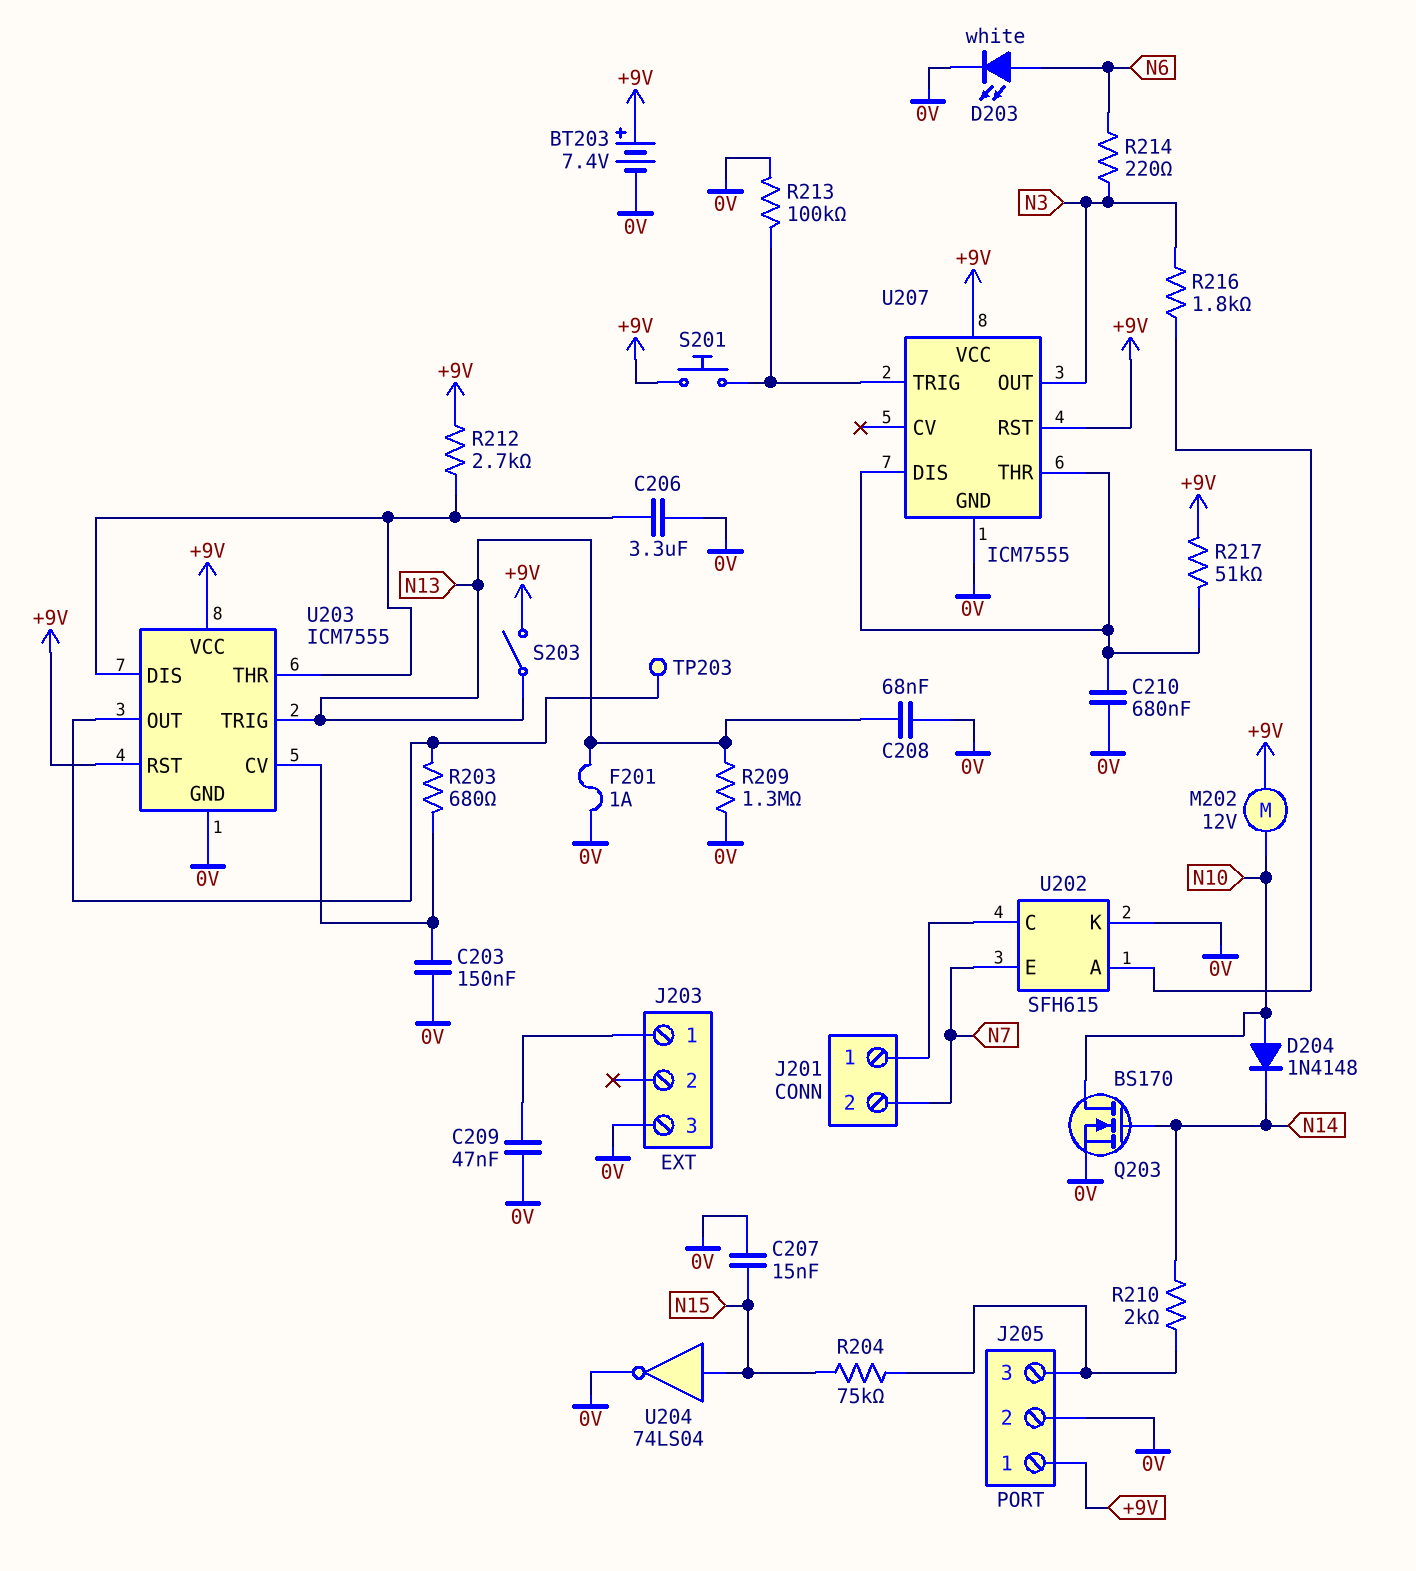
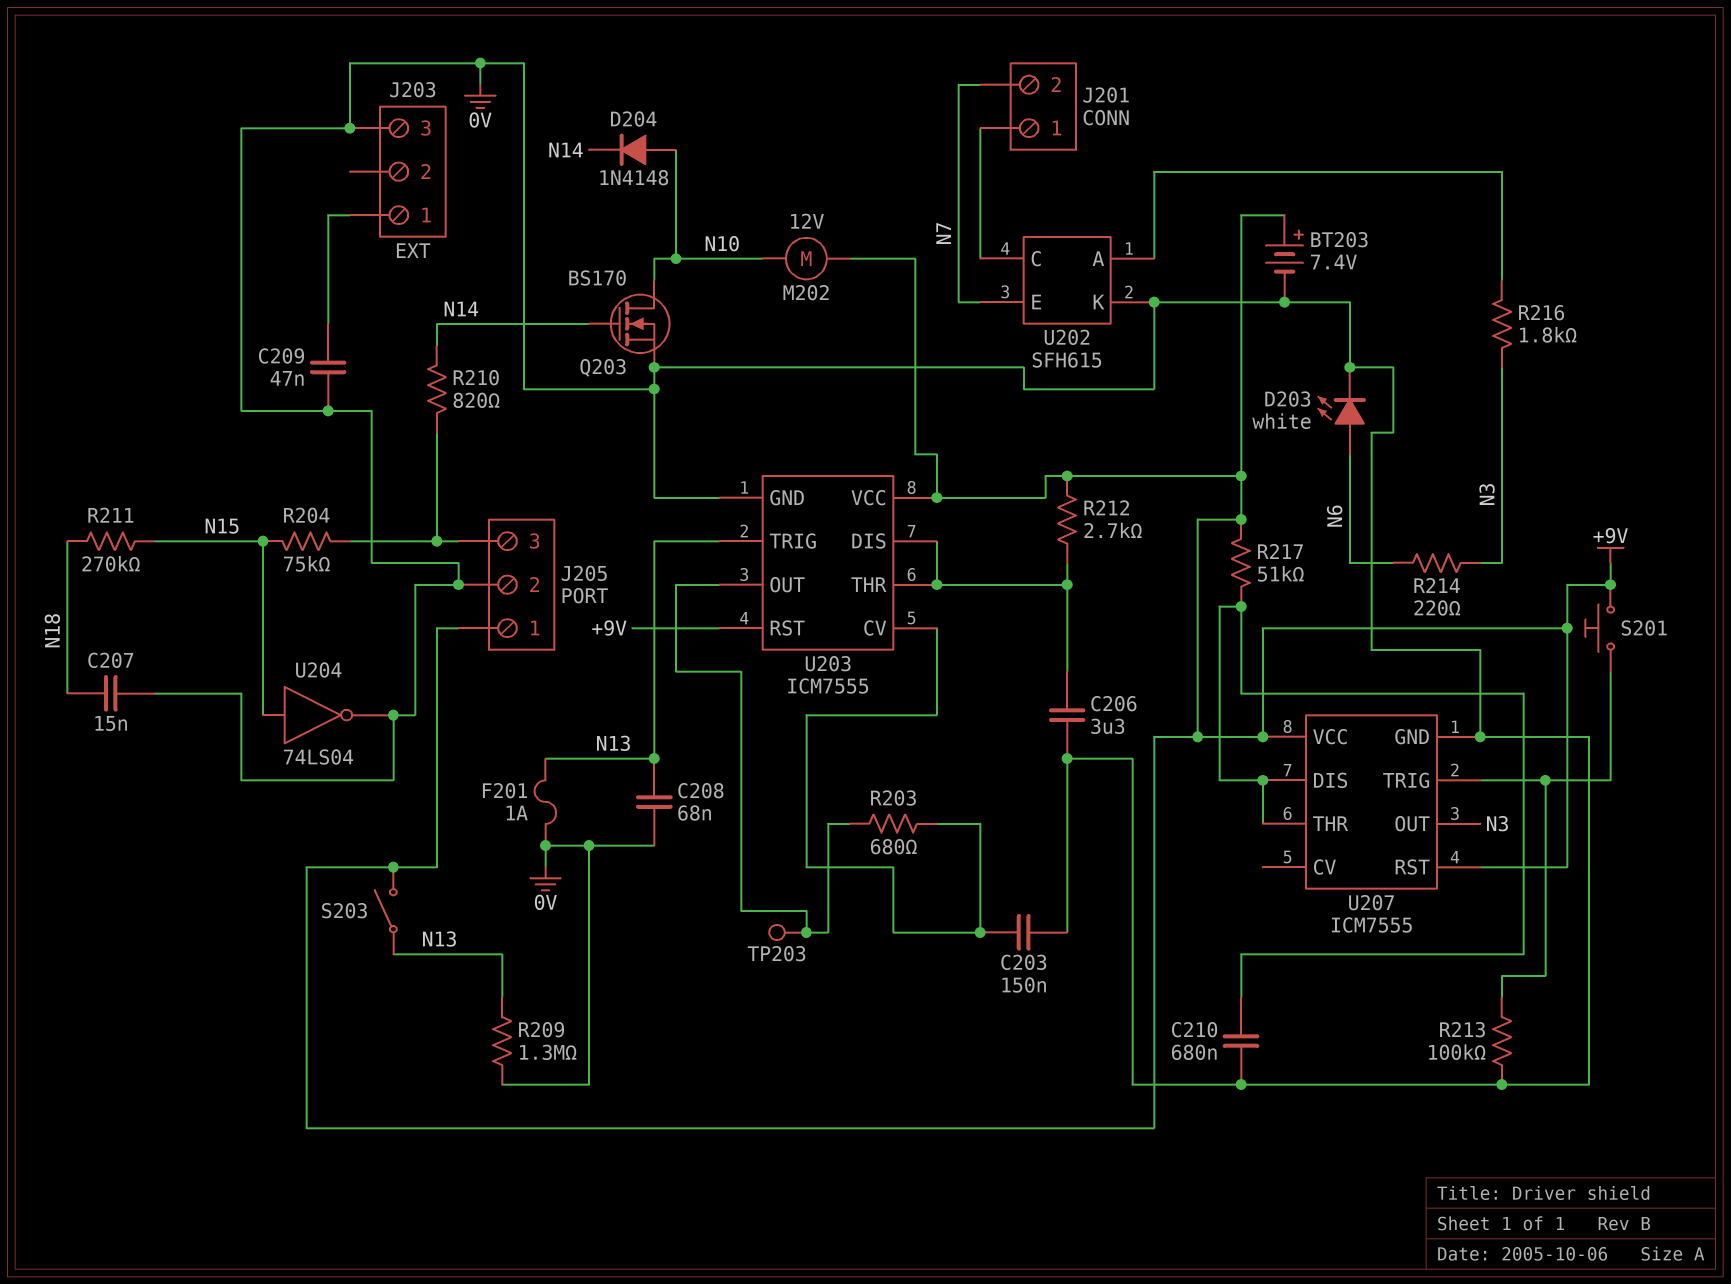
C207: 15nF (0V, N15) -> 15nF (0V, N18)
R210: 2k (J205/3, N14) -> 820 (J205/3, N14)
R211: none -> 270k (N15, N18)

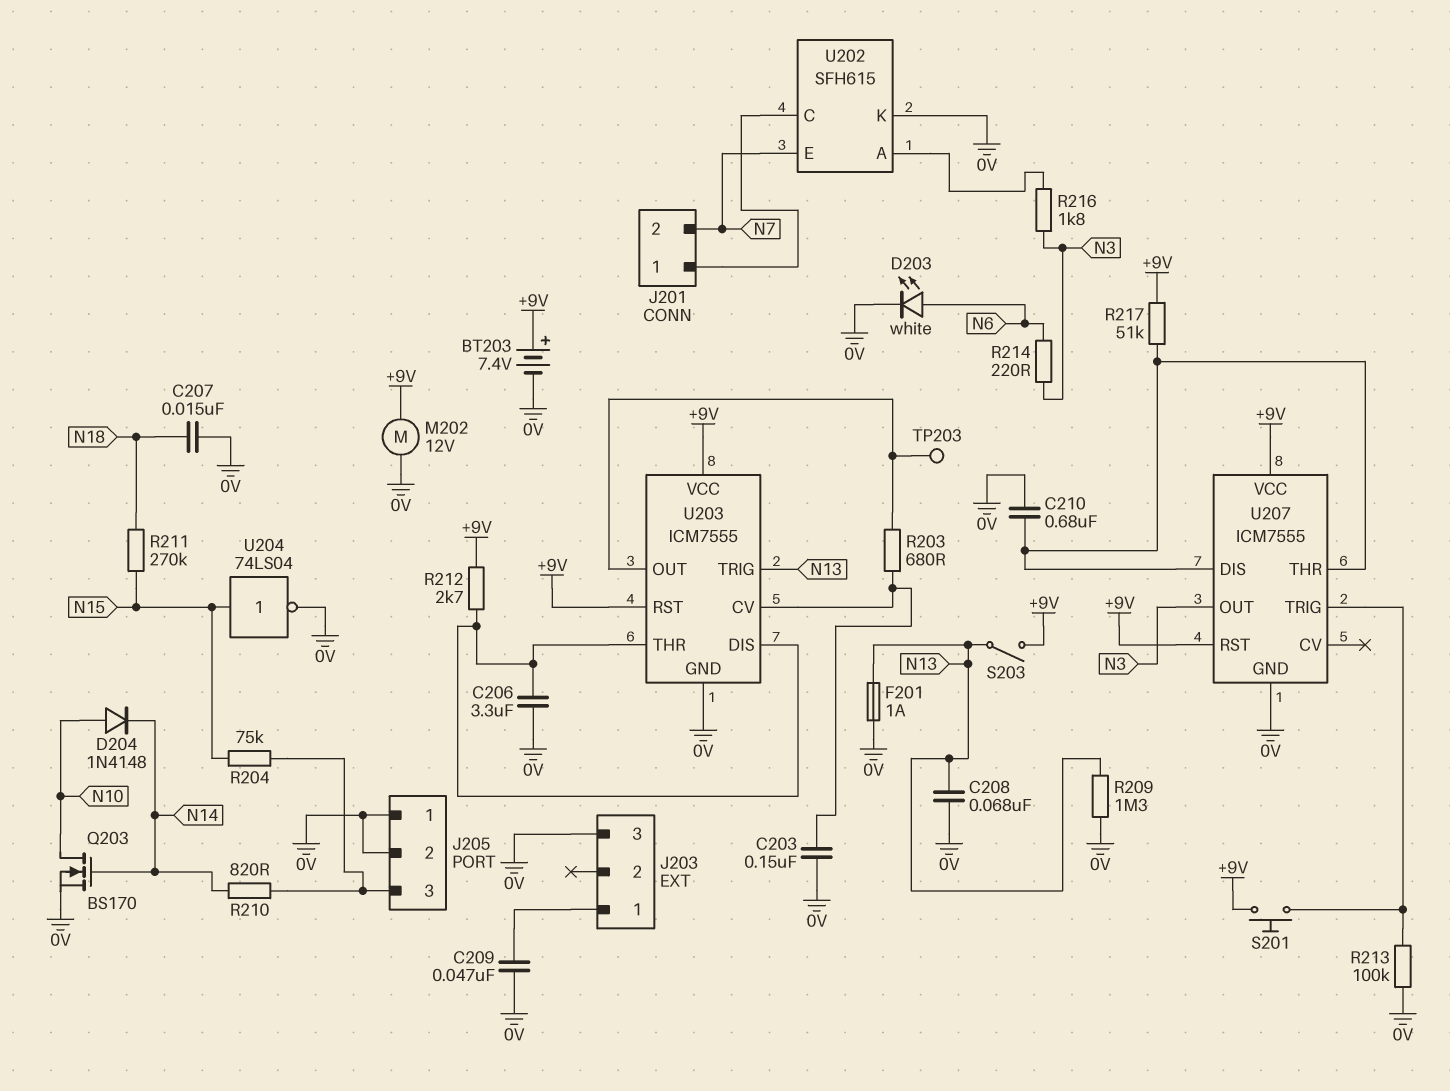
J205 pin 1: +9V -> 0V
M202: motor 12V (+9V, N10) -> motor 12V (+9V, 0V)

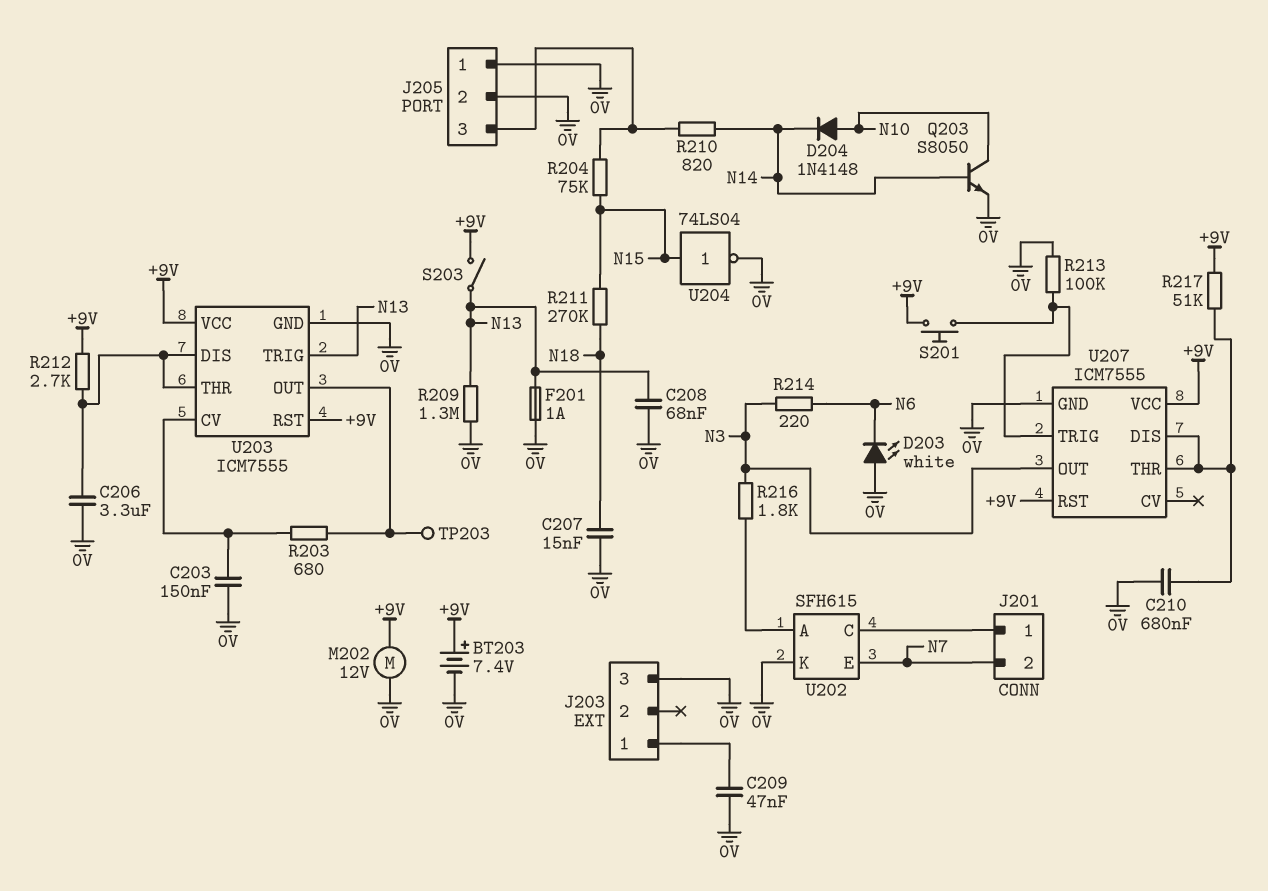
D203: LED white (A N6, K 0V) -> LED white (A 0V, K N6)
Q203: NMOS BS170 (G N14, D N10, S 0V) -> NPN S8050 (B N14, C N10, E 0V)

